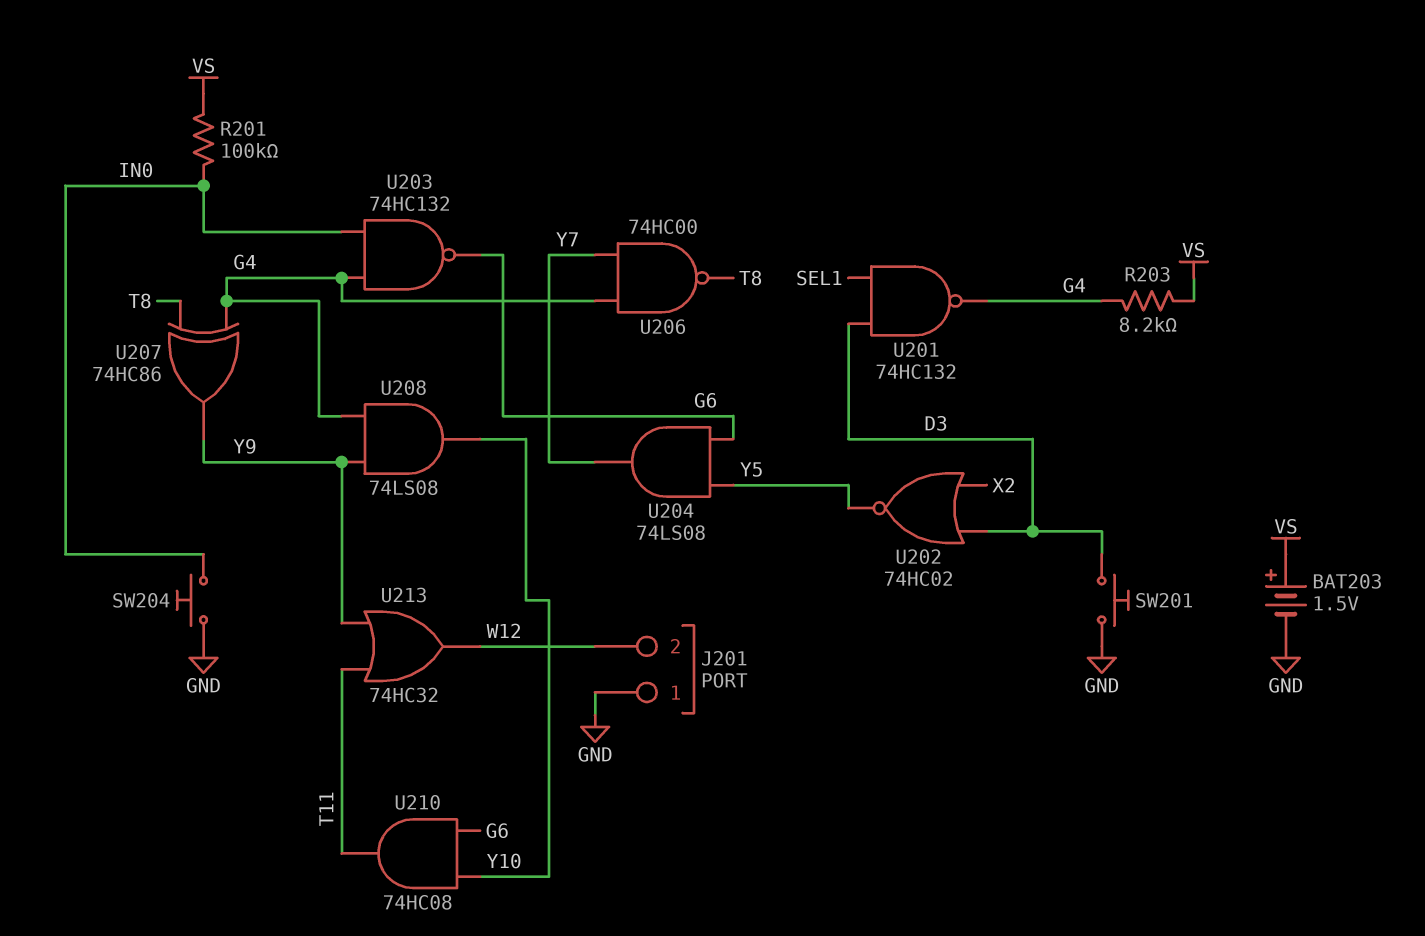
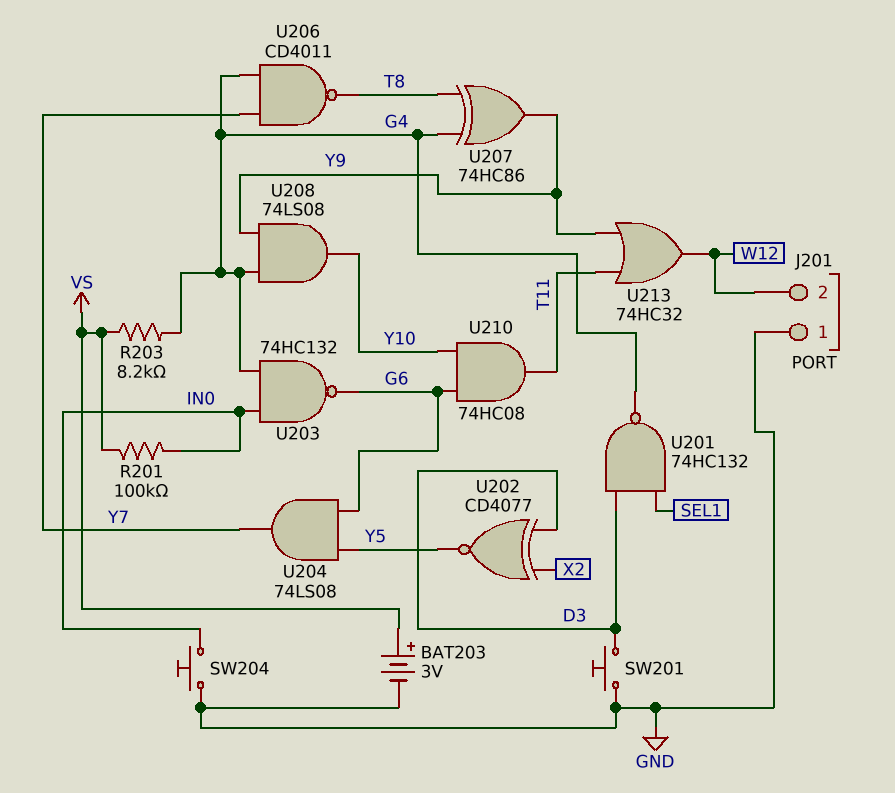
BAT203: 1.5V (plus VS, minus GND) -> 3V (plus VS, minus GND)
U202: NOR 74HC02 (in D3, in X2, out Y5) -> XNOR CD4077 (in D3, in X2, out Y5)
U206: NAND 74HC00 (in G4, in Y7, out T8) -> NAND CD4011 (in G4, in Y7, out T8)

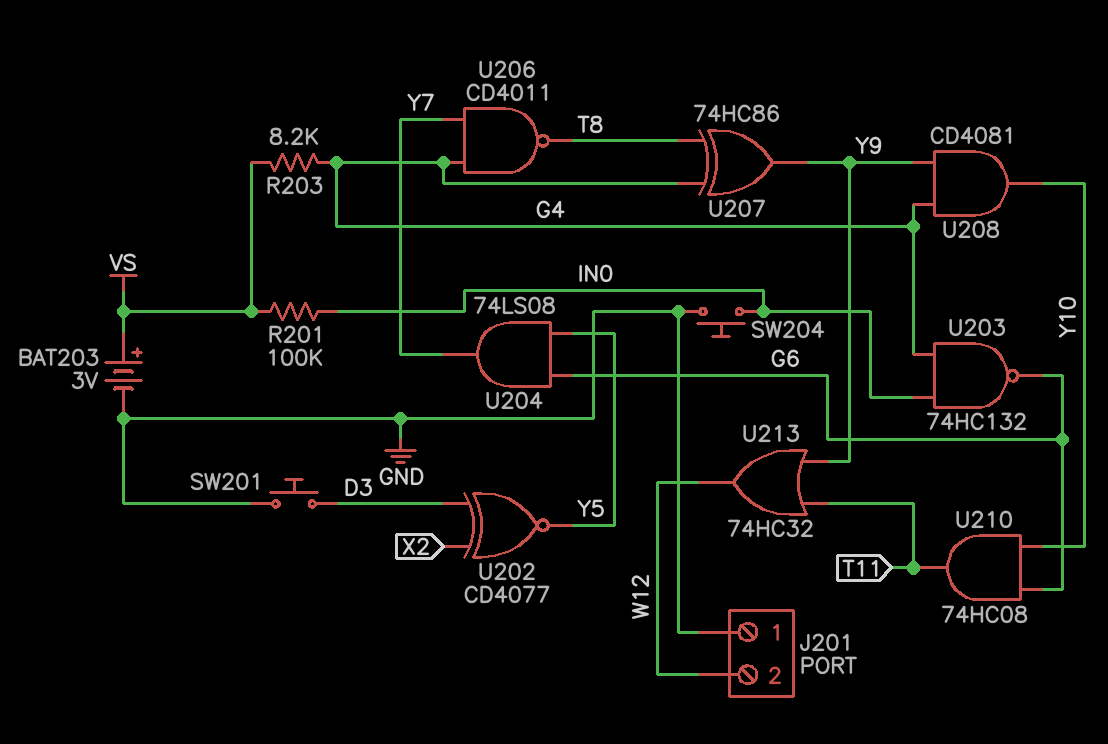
U201: NAND 74HC132 (in D3, in SEL1, out G4) -> none
U208: AND 74LS08 (in G4, in Y9, out Y10) -> AND CD4081 (in G4, in Y9, out Y10)

